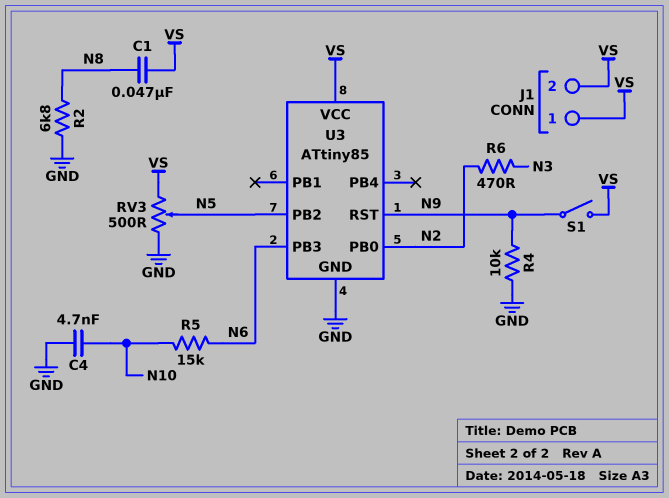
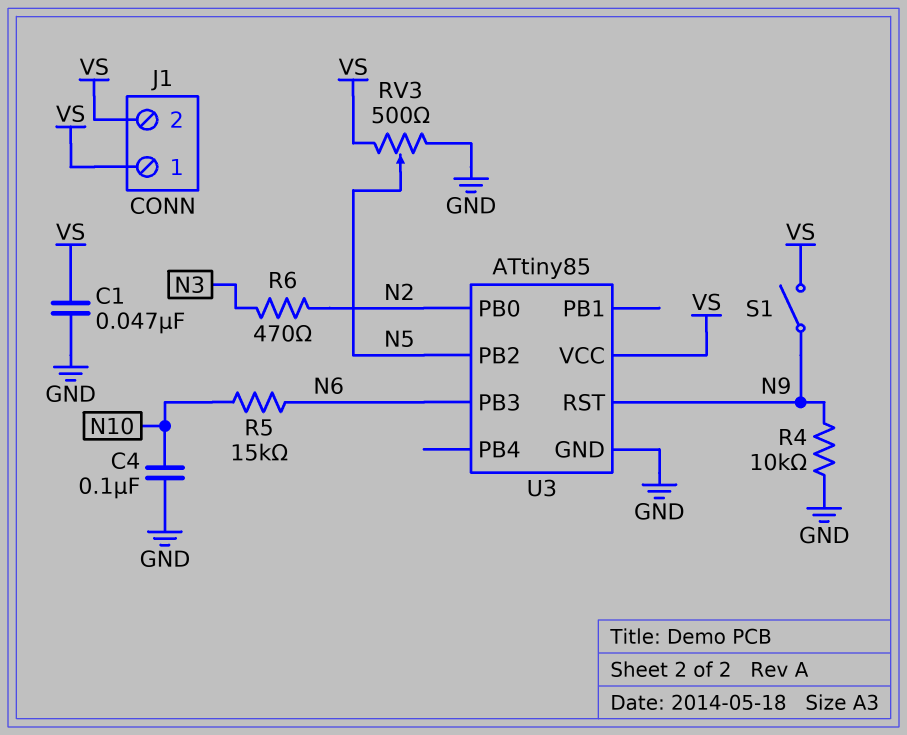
C1: 47nF (N8, VS) -> 47nF (GND, VS)
C4: 4.7nF (GND, N10) -> 100nF (GND, N10)
R2: 6.8k (GND, N8) -> none

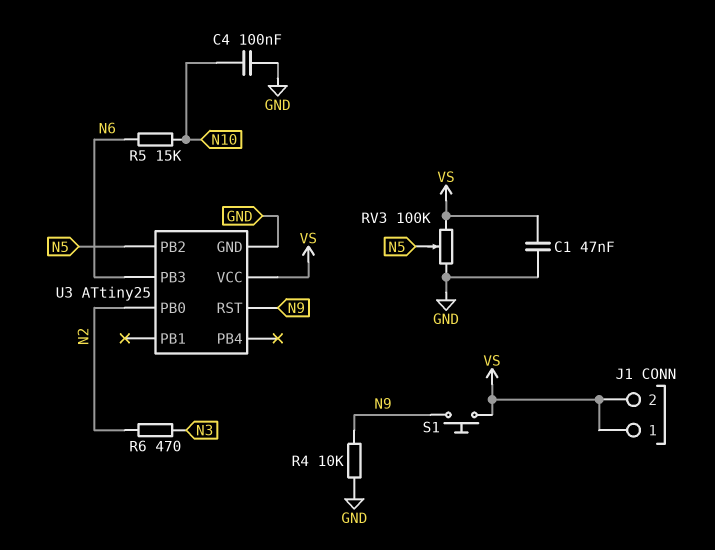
RV3: 500 (GND, VS, wiper N5) -> 100k (GND, VS, wiper N5)
S1: switch (N9, VS) -> button (N9, VS)
U3: ATtiny85 -> ATtiny25

